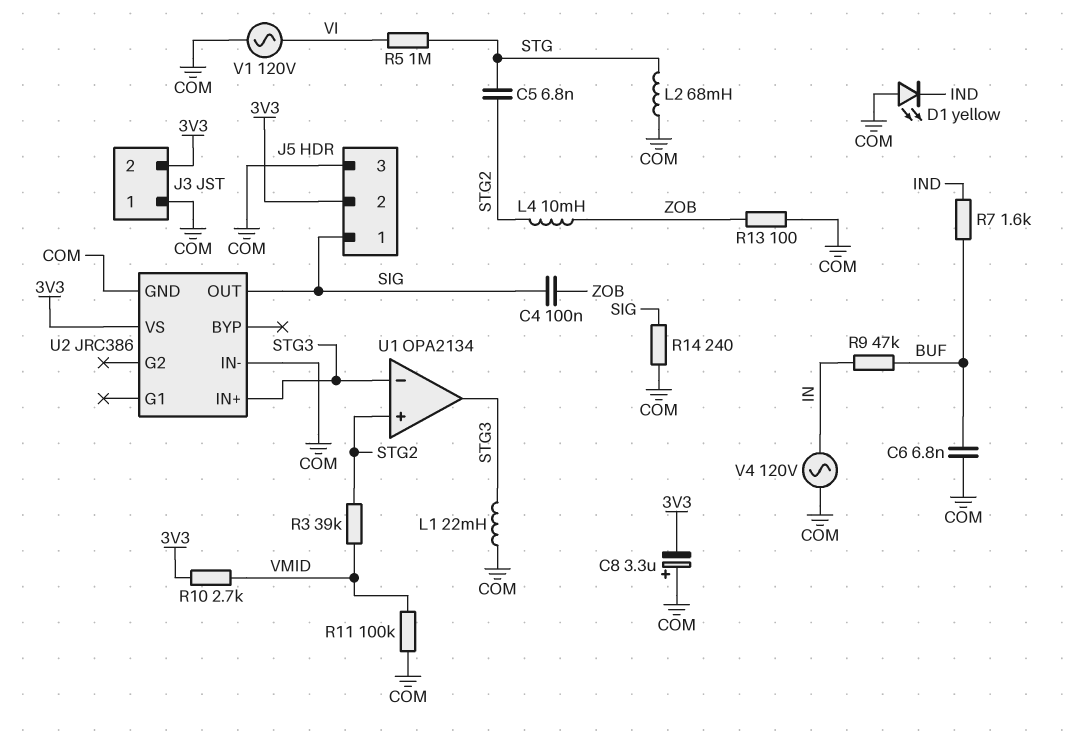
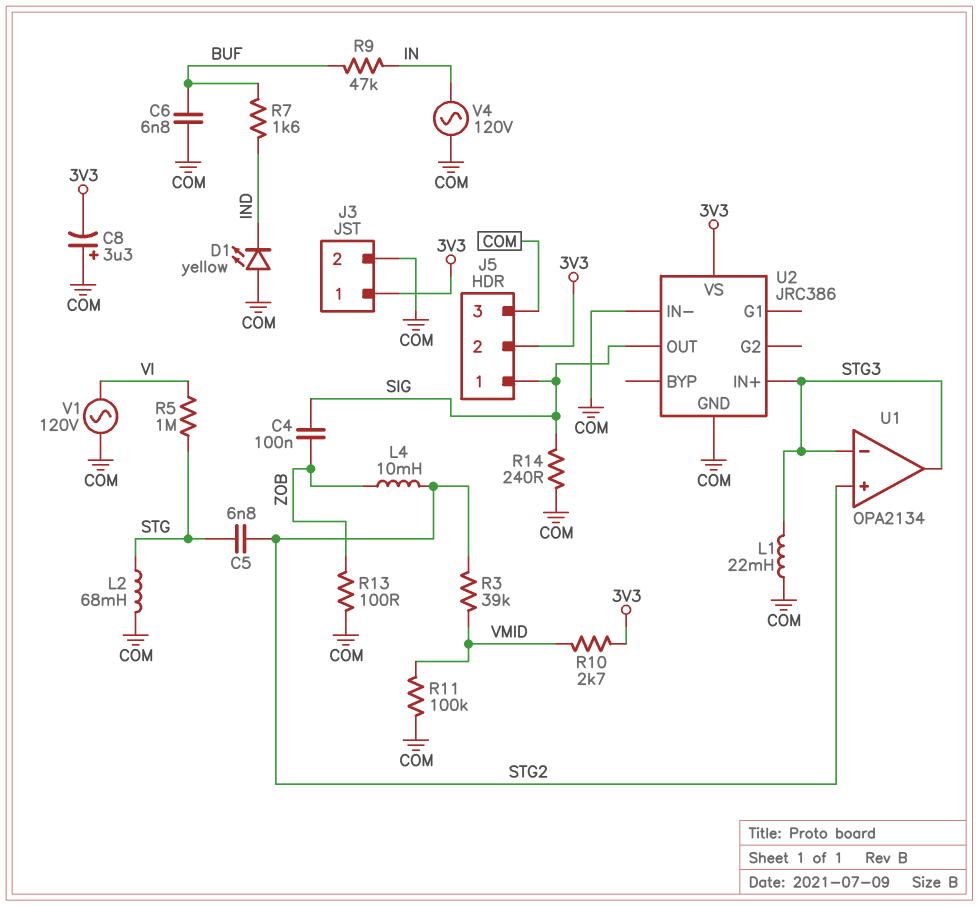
J3 pin 1: COM -> 3V3
J3 pin 2: 3V3 -> COM

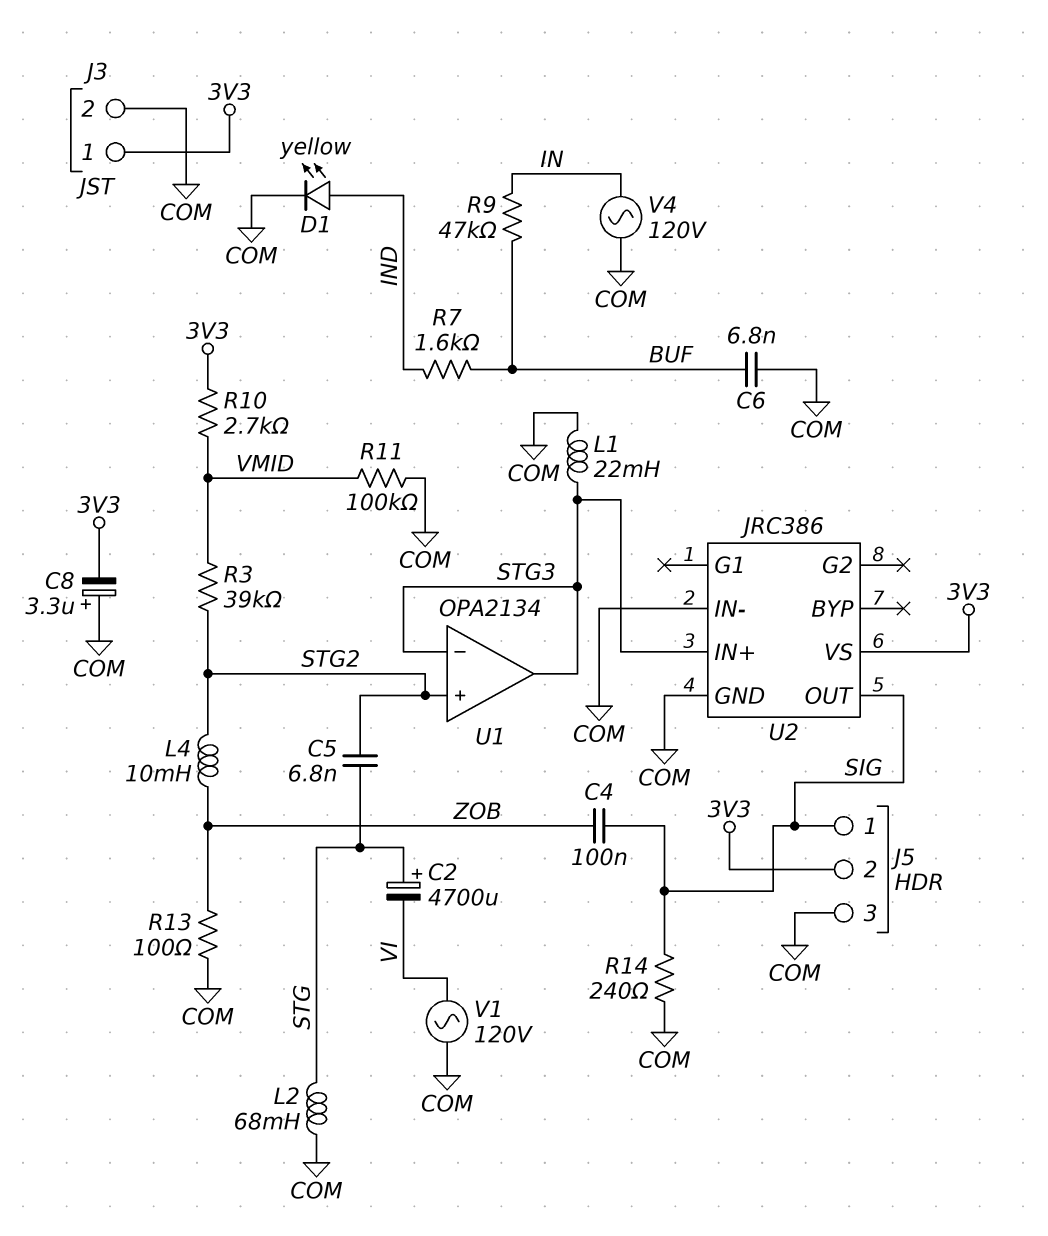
C2: none -> 4700uF (plus STG, minus VI)
D1: LED yellow (A COM, K IND) -> LED yellow (A IND, K COM)
R5: 1M (STG, VI) -> none

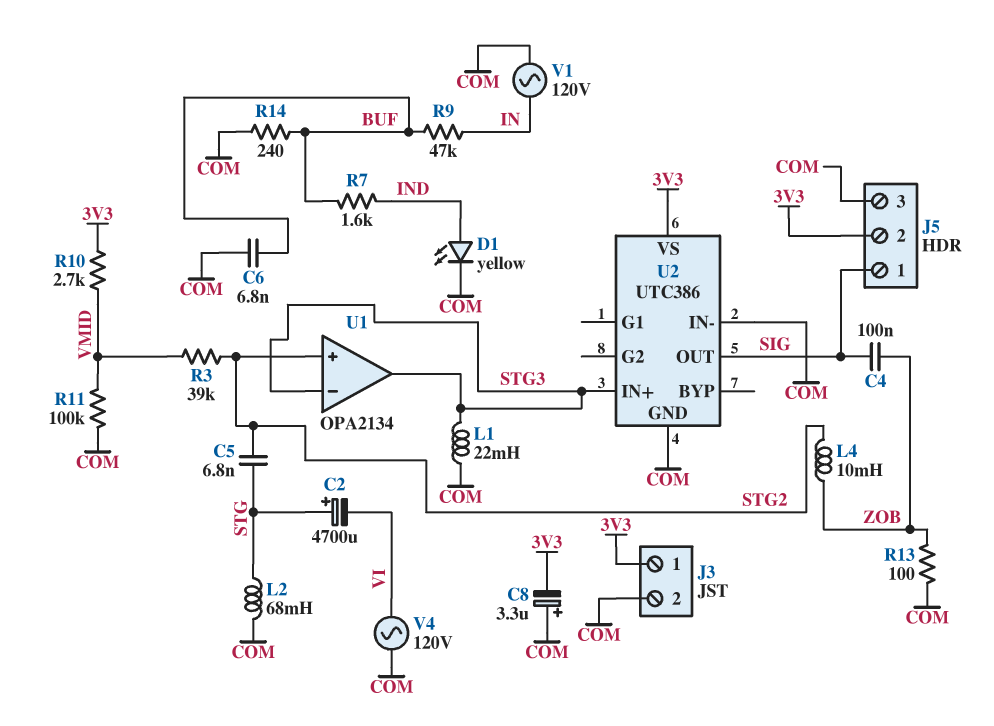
R14: 240 (COM, SIG) -> 240 (BUF, COM)
U2: JRC386 -> UTC386
V1: AC 120V (COM, VI) -> AC 120V (COM, IN)
V4: AC 120V (COM, IN) -> AC 120V (COM, VI)

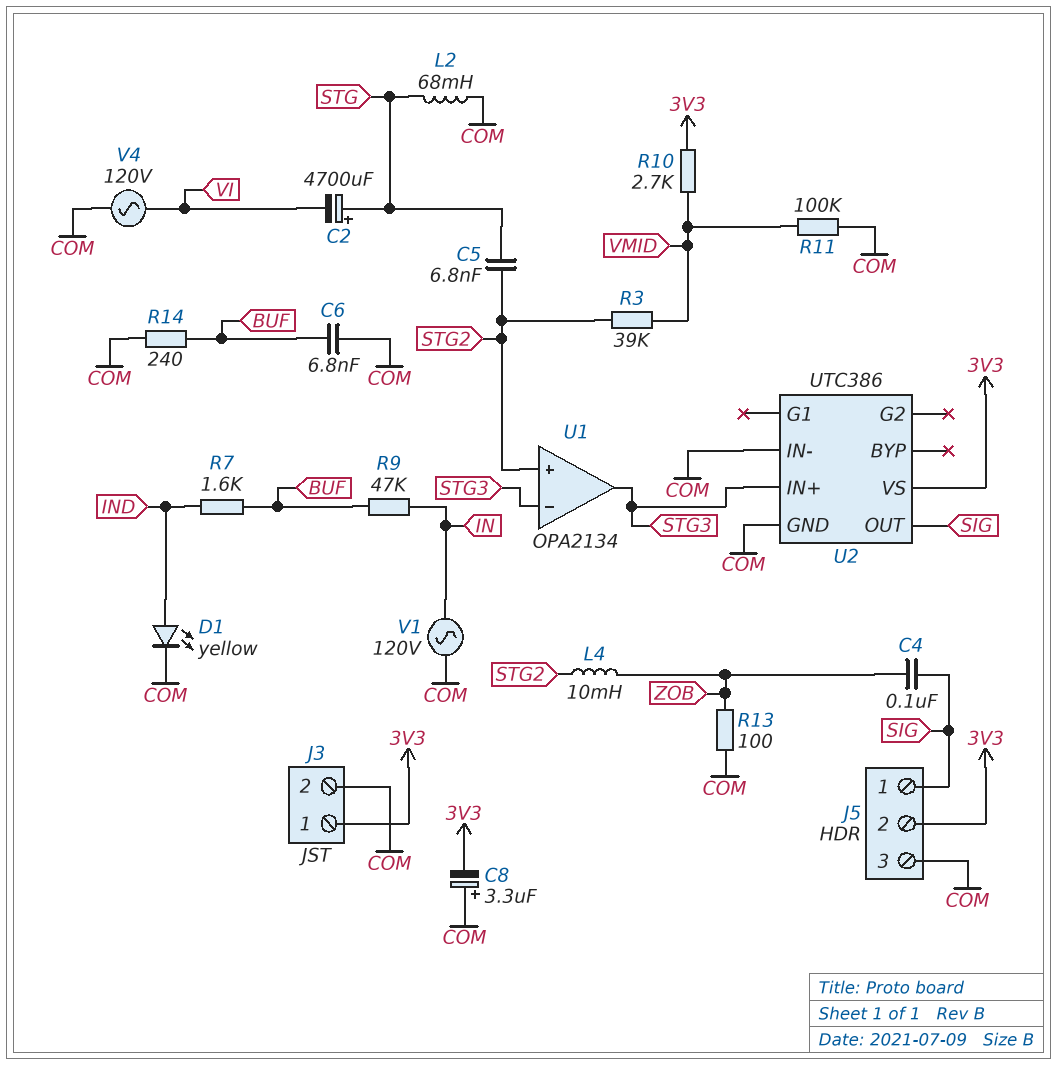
L1: 22mH (COM, STG3) -> none

